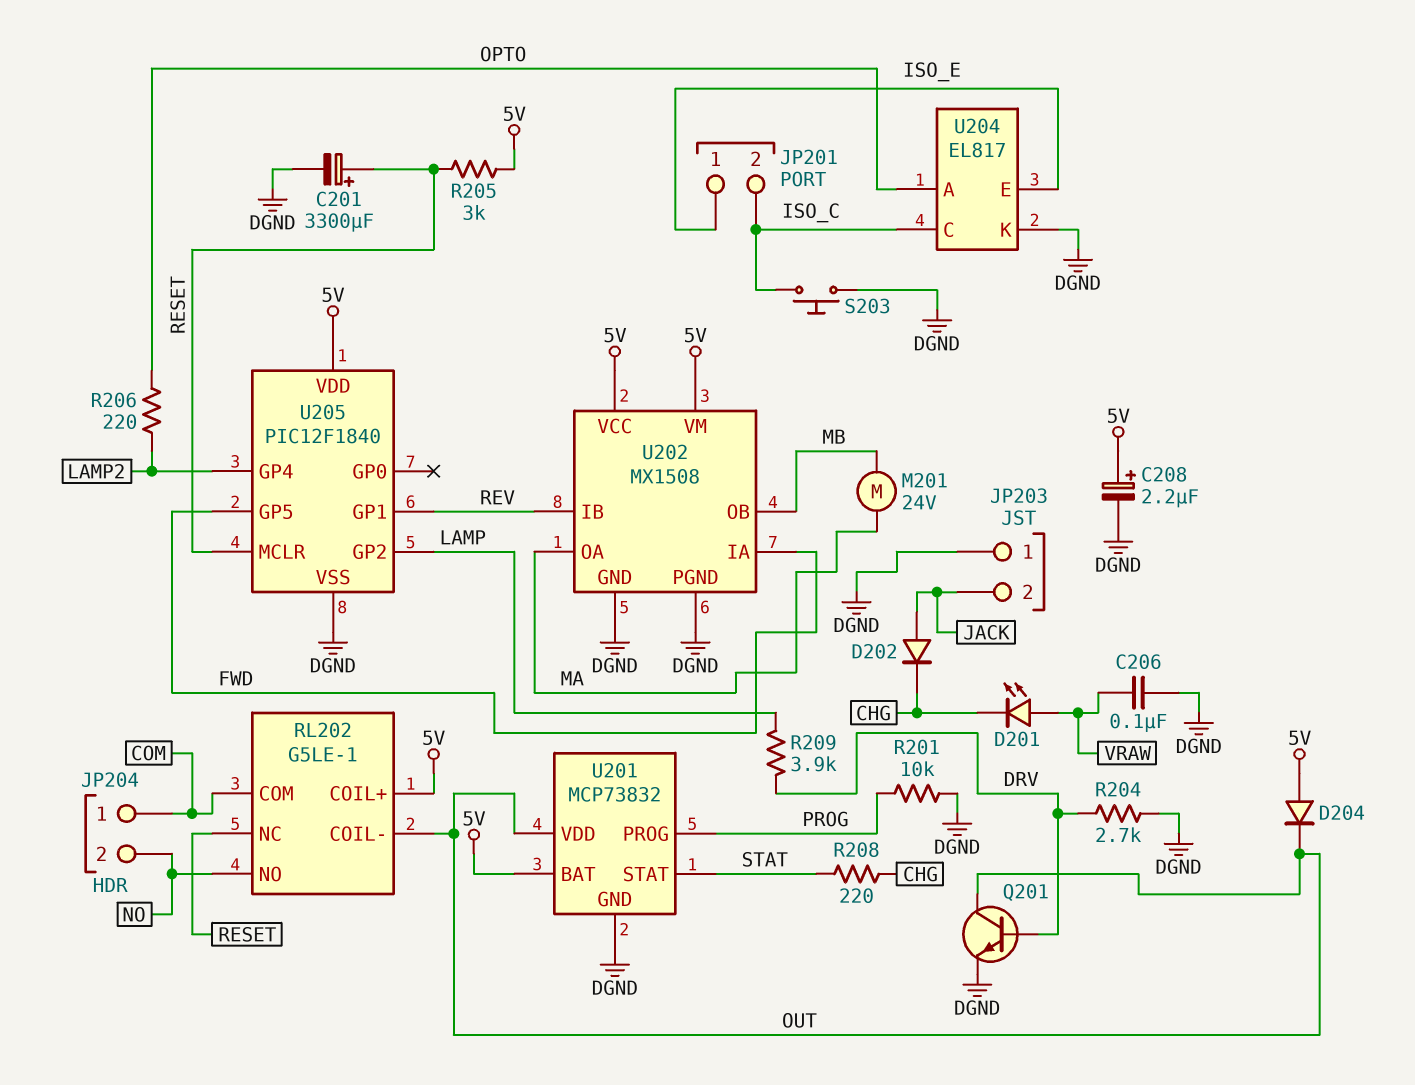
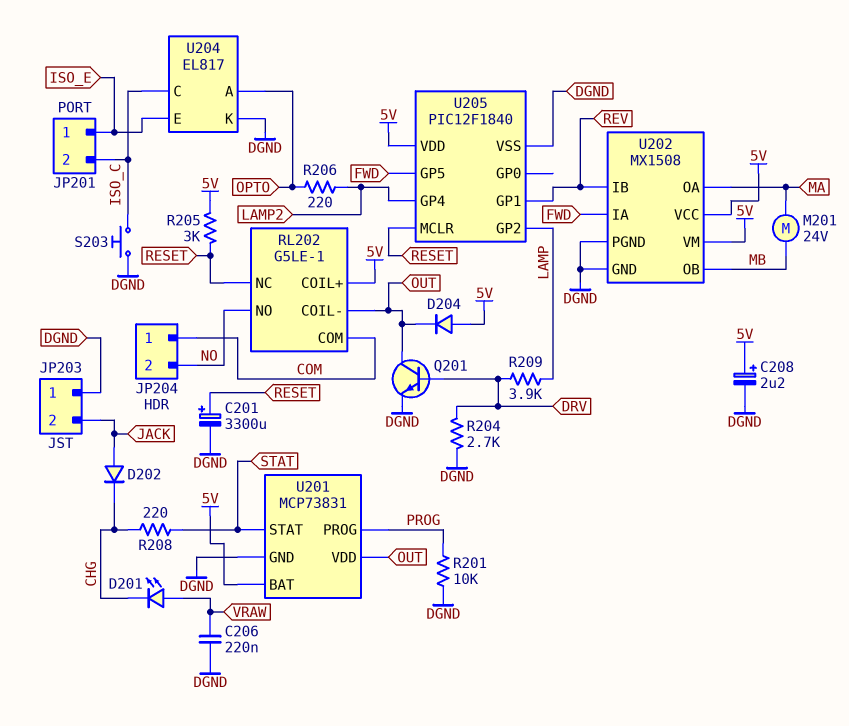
C206: 100nF (DGND, VRAW) -> 220nF (DGND, VRAW)
U201: MCP73832 -> MCP73831

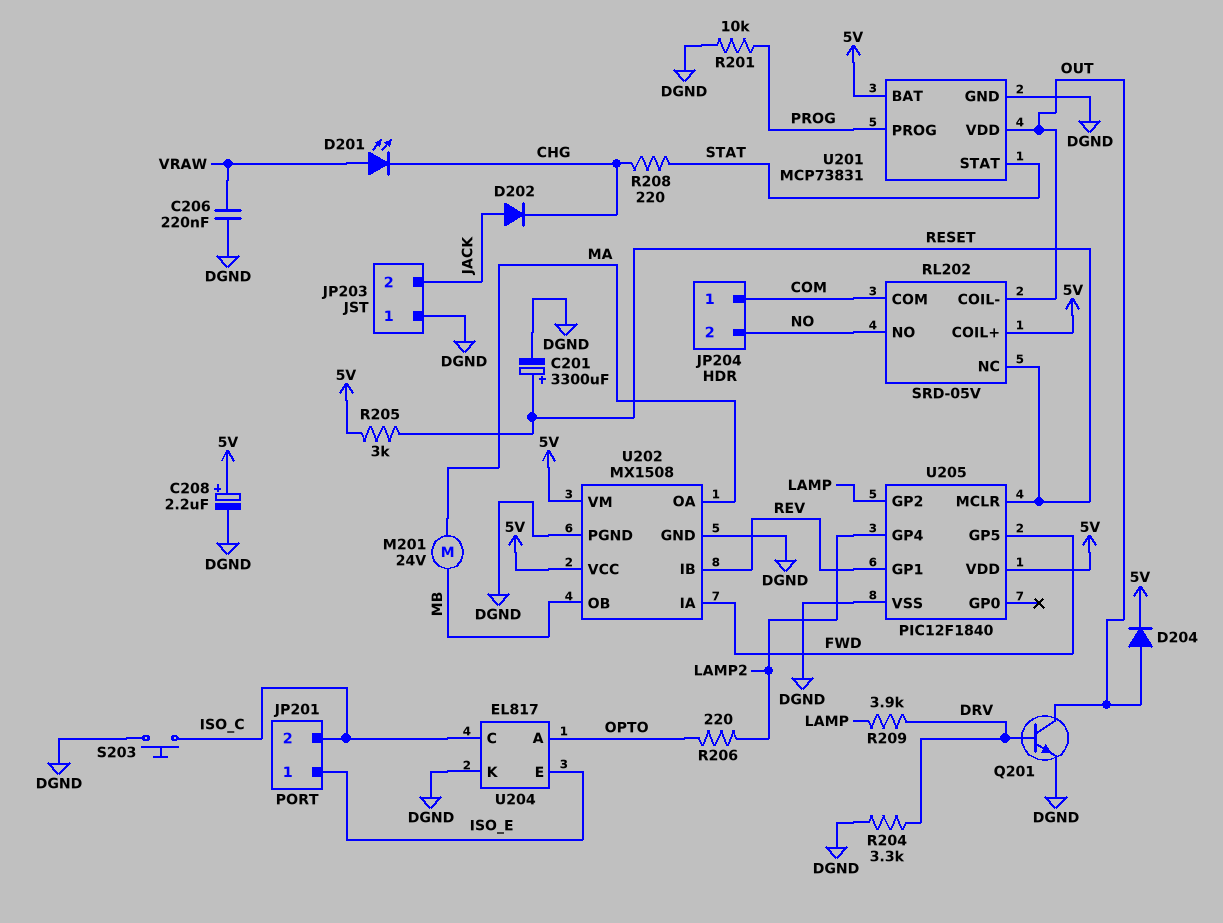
D204: diode (A 5V, K OUT) -> diode (A OUT, K 5V)
R204: 2.7k (DGND, DRV) -> 3.3k (DGND, DRV)
RL202: G5LE-1 -> SRD-05V

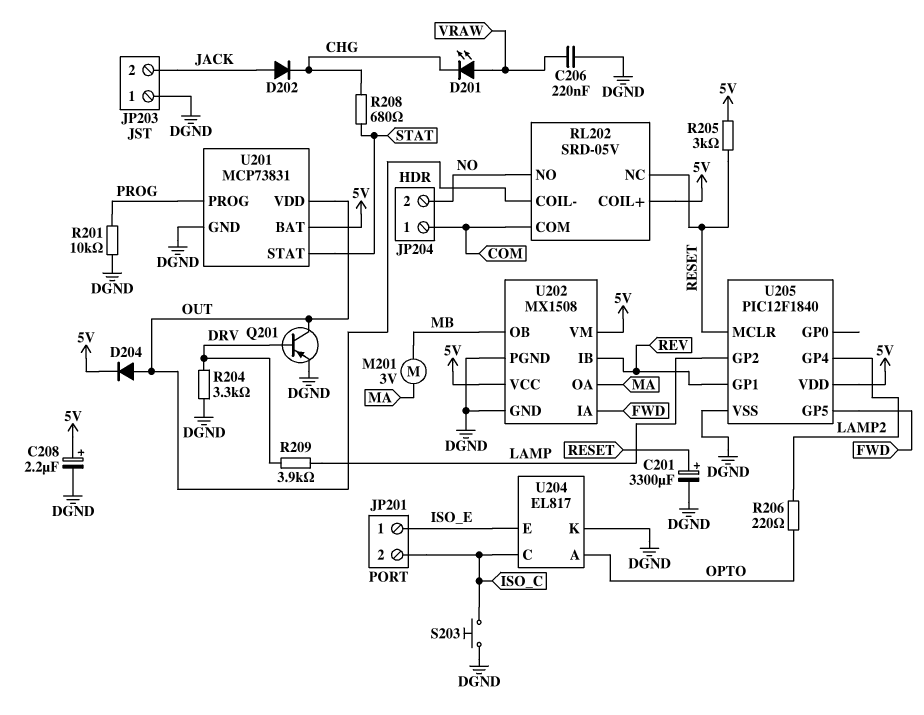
M201: motor 24V (MA, MB) -> motor 3V (MA, MB)
Q201: NPN (B DRV, C OUT, E DGND) -> PNP (B DRV, C OUT, E DGND)
R208: 220 (CHG, STAT) -> 680 (CHG, STAT)

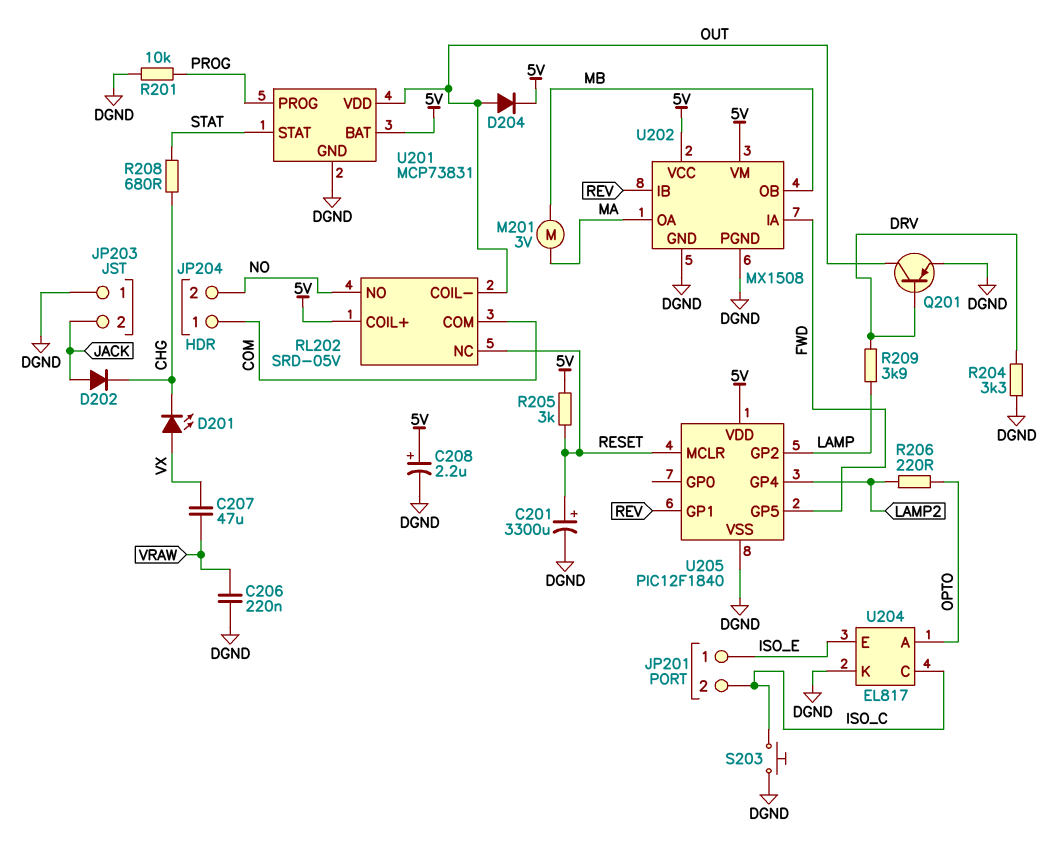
C207: none -> 47uF (VRAW, VX)
D201: LED (A VRAW, K CHG) -> LED (A VX, K CHG)

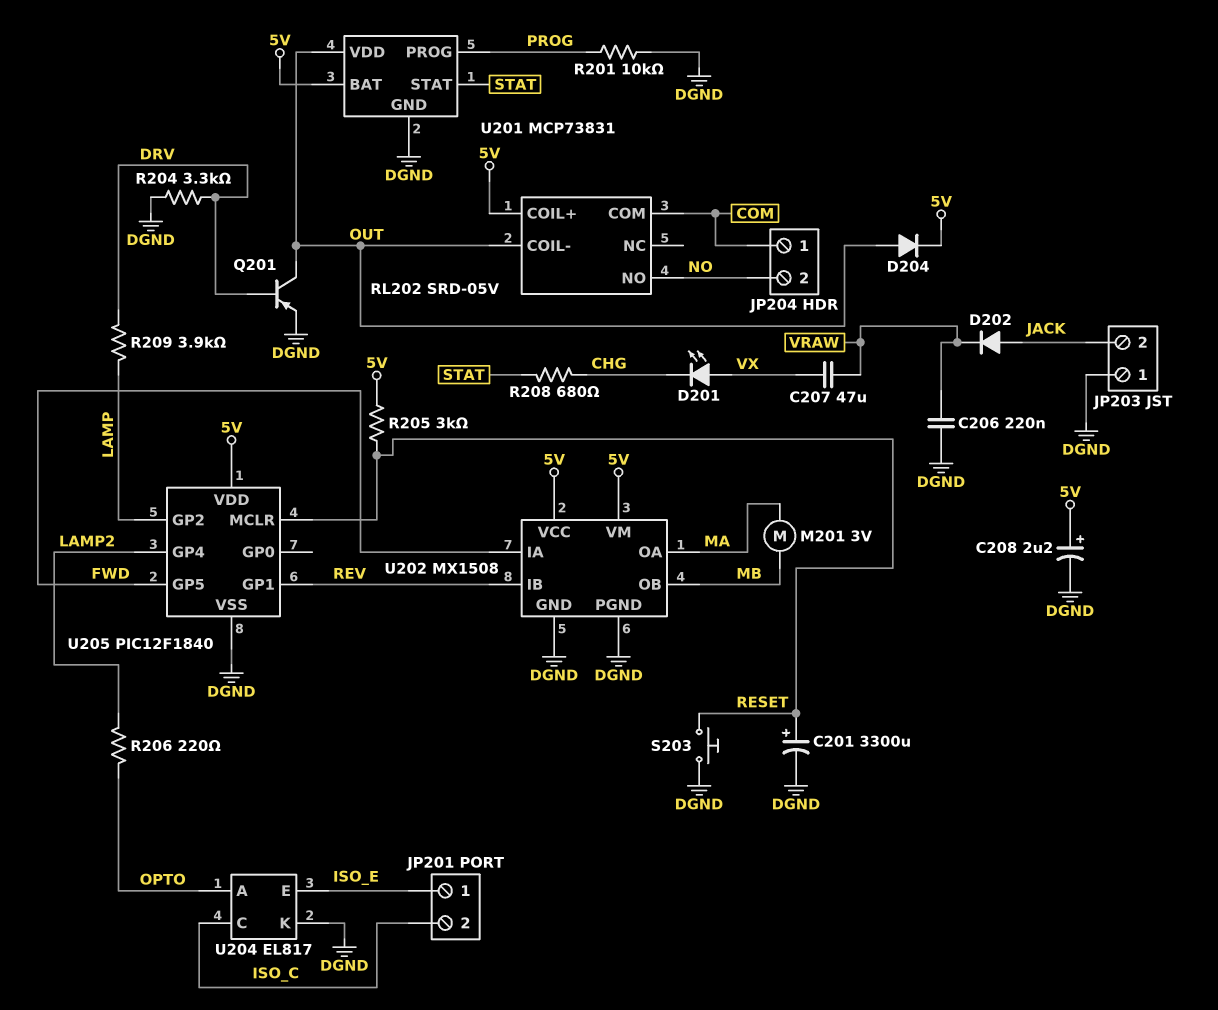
D202: diode (A JACK, K CHG) -> diode (A JACK, K VRAW)
RL202 pin NC: RESET -> none
S203: button (DGND, ISO_C) -> button (DGND, RESET)

